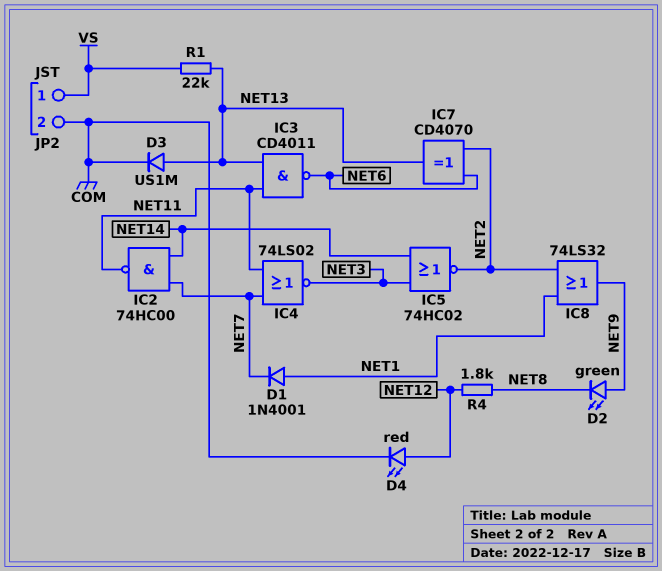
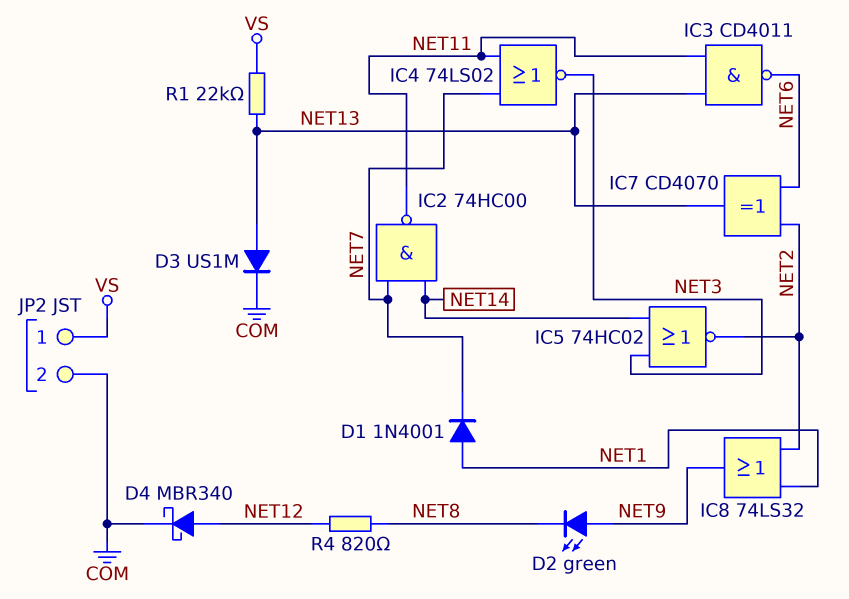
D4: LED red (A NET12, K COM) -> schottky MBR340 (A NET12, K COM)
R4: 1.8k (NET8, NET12) -> 820 (NET8, NET12)

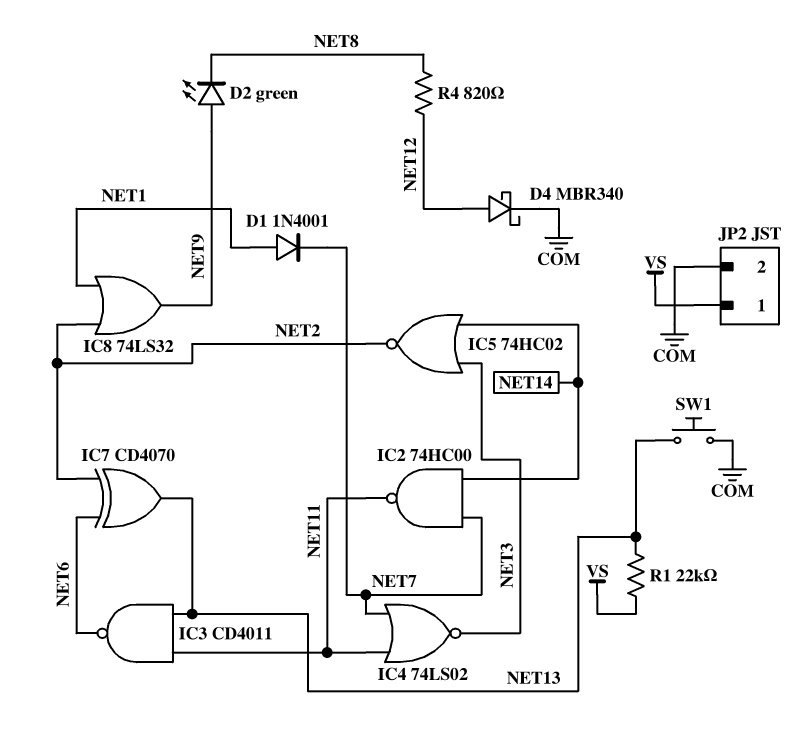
D3: diode US1M (A NET13, K COM) -> none
SW1: none -> button (COM, NET13)

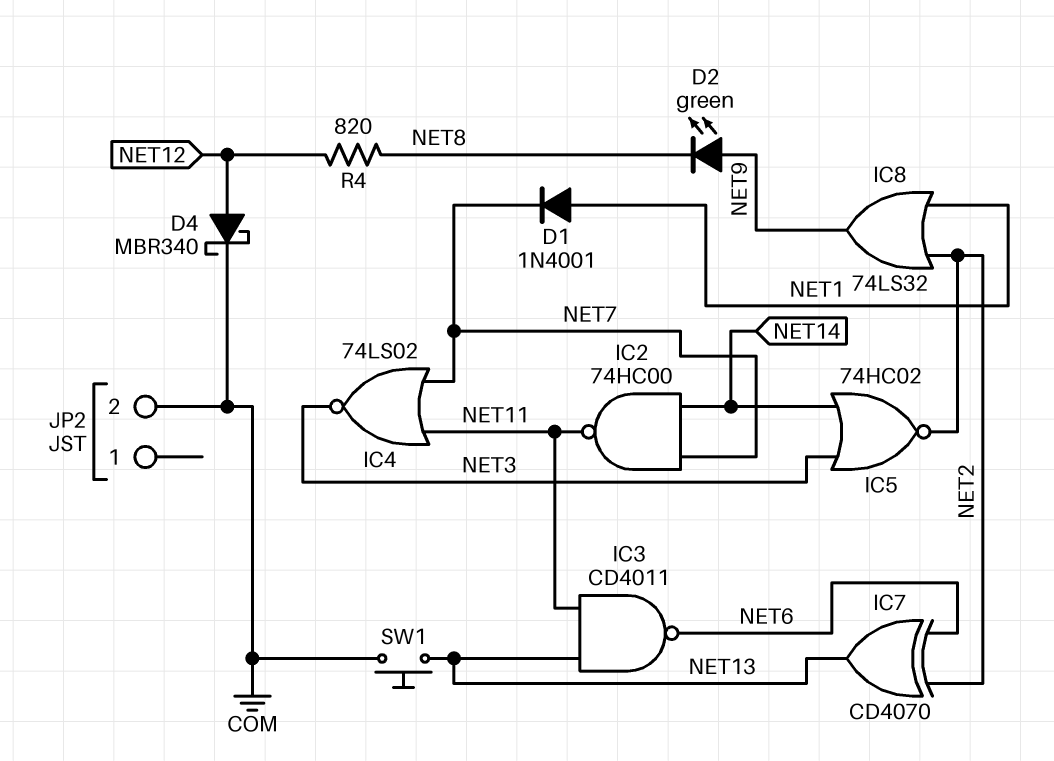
JP2 pin 1: VS -> none
R1: 22k (NET13, VS) -> none

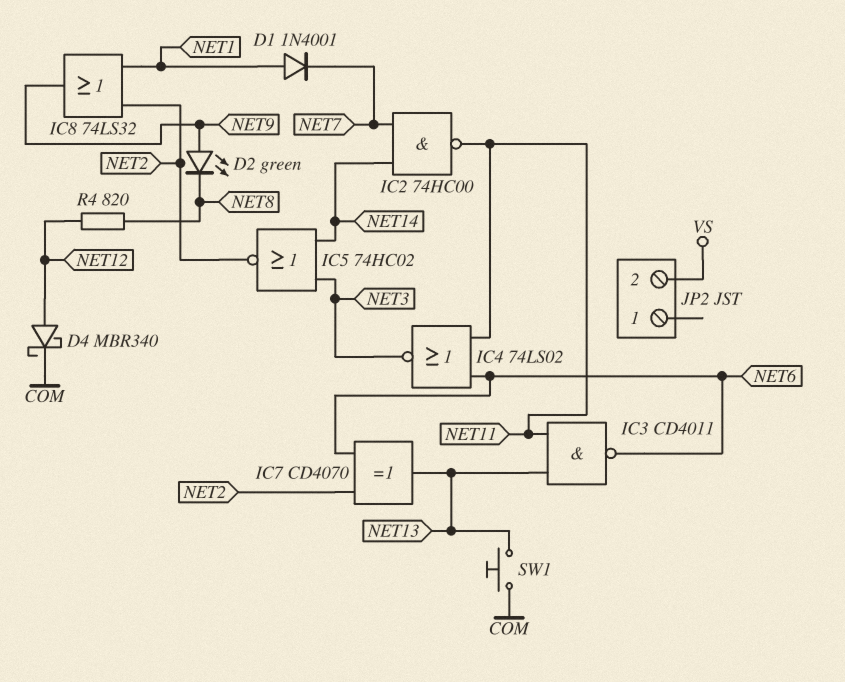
IC4: NOR 74LS02 (in NET7, in NET11, out NET3) -> NOR 74LS02 (in NET6, in NET11, out NET3)
JP2 pin 2: COM -> VS

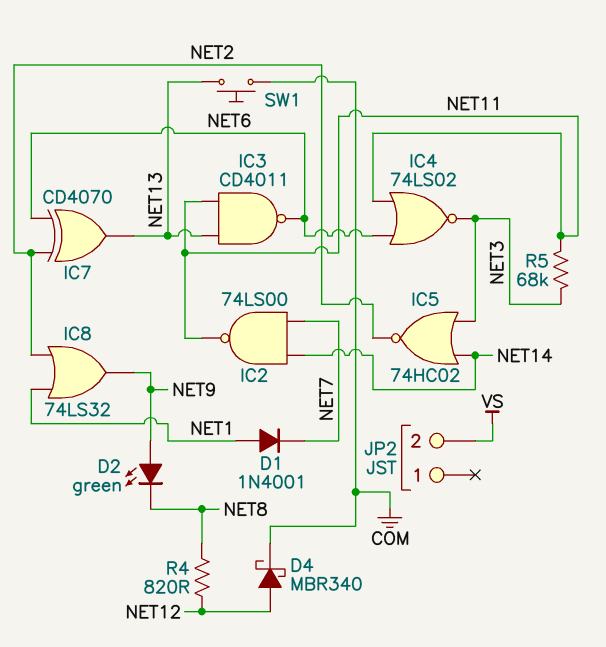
IC2: NAND 74HC00 (in NET7, in NET14, out NET11) -> NAND 74LS00 (in NET7, in NET14, out NET11)
R5: none -> 68k (NET3, NET11)

